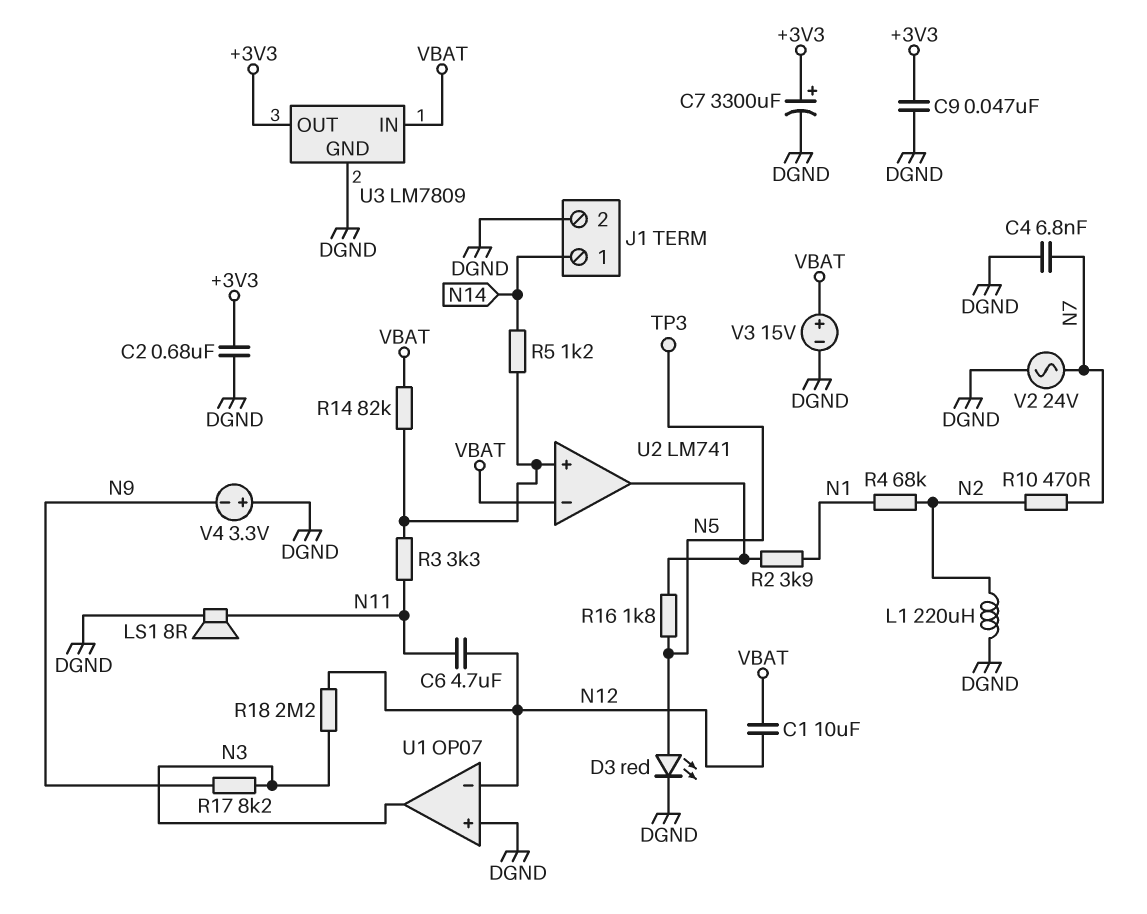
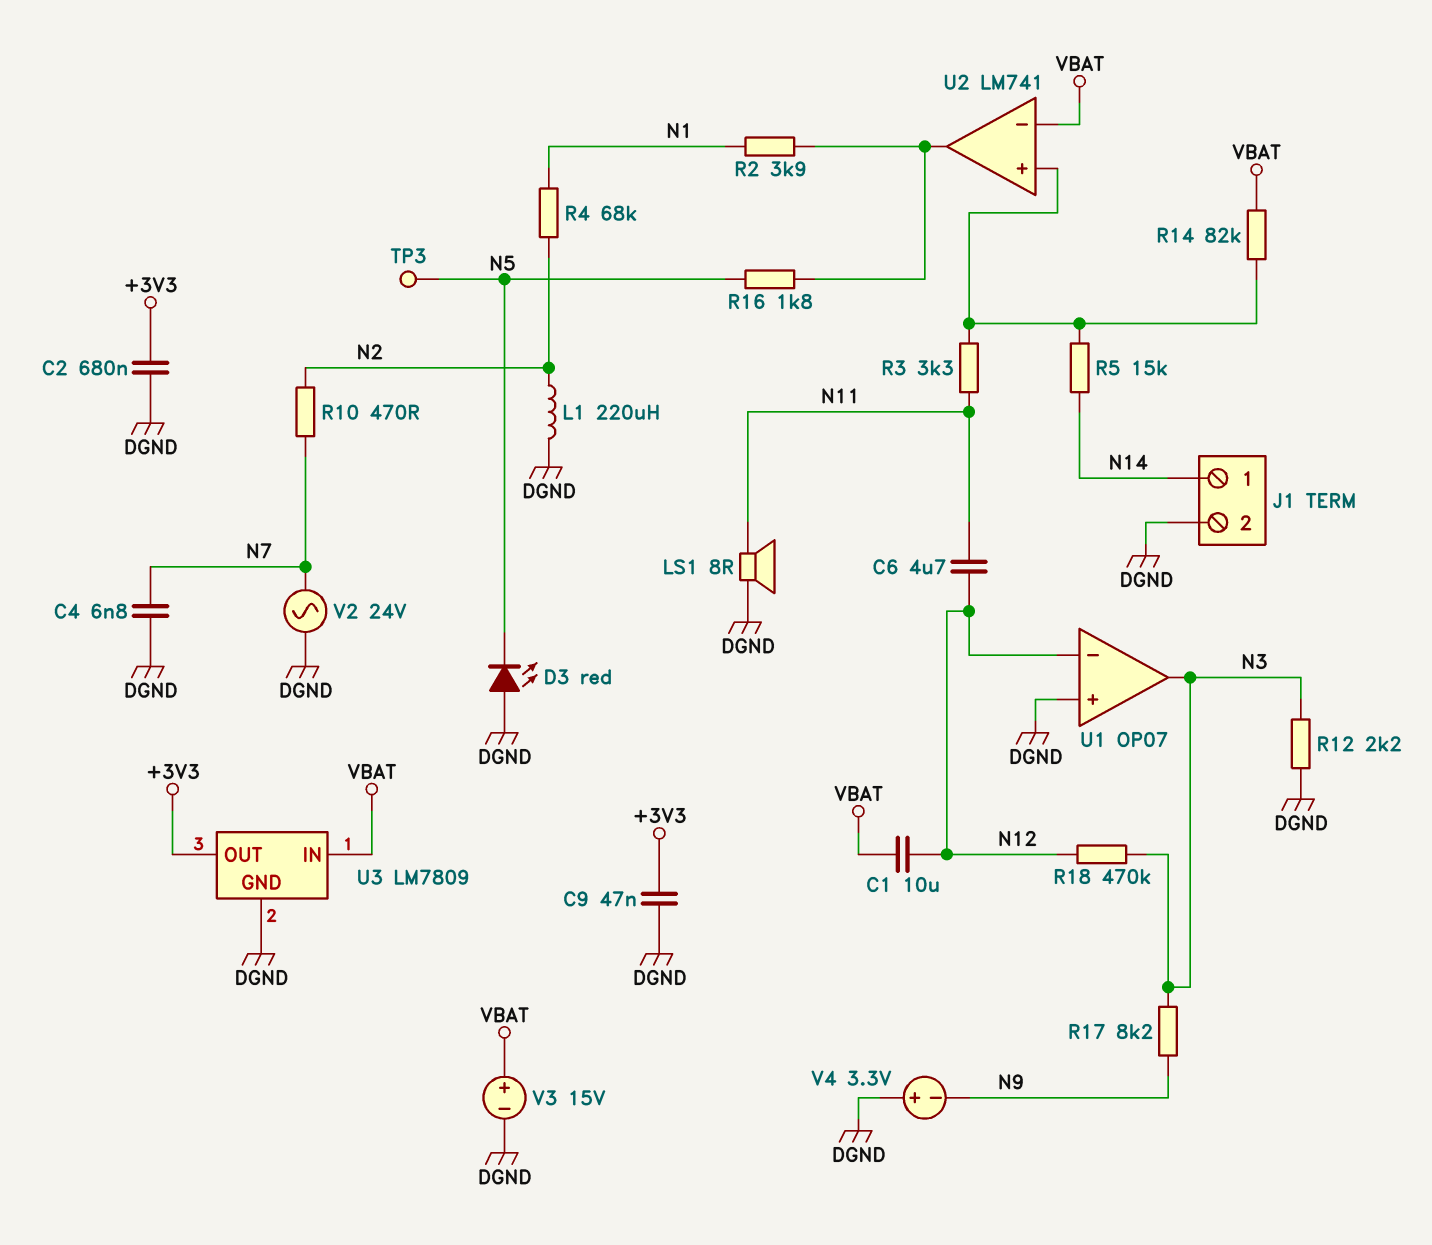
C7: 3300uF (plus +3V3, minus DGND) -> none
D3: LED red (A N5, K DGND) -> LED red (A DGND, K N5)
R5: 1.2k (N14, U2/in+) -> 15k (N14, U2/in+)
R12: none -> 2.2k (DGND, N3)
R18: 2.2M (N3, N12) -> 470k (N3, N12)

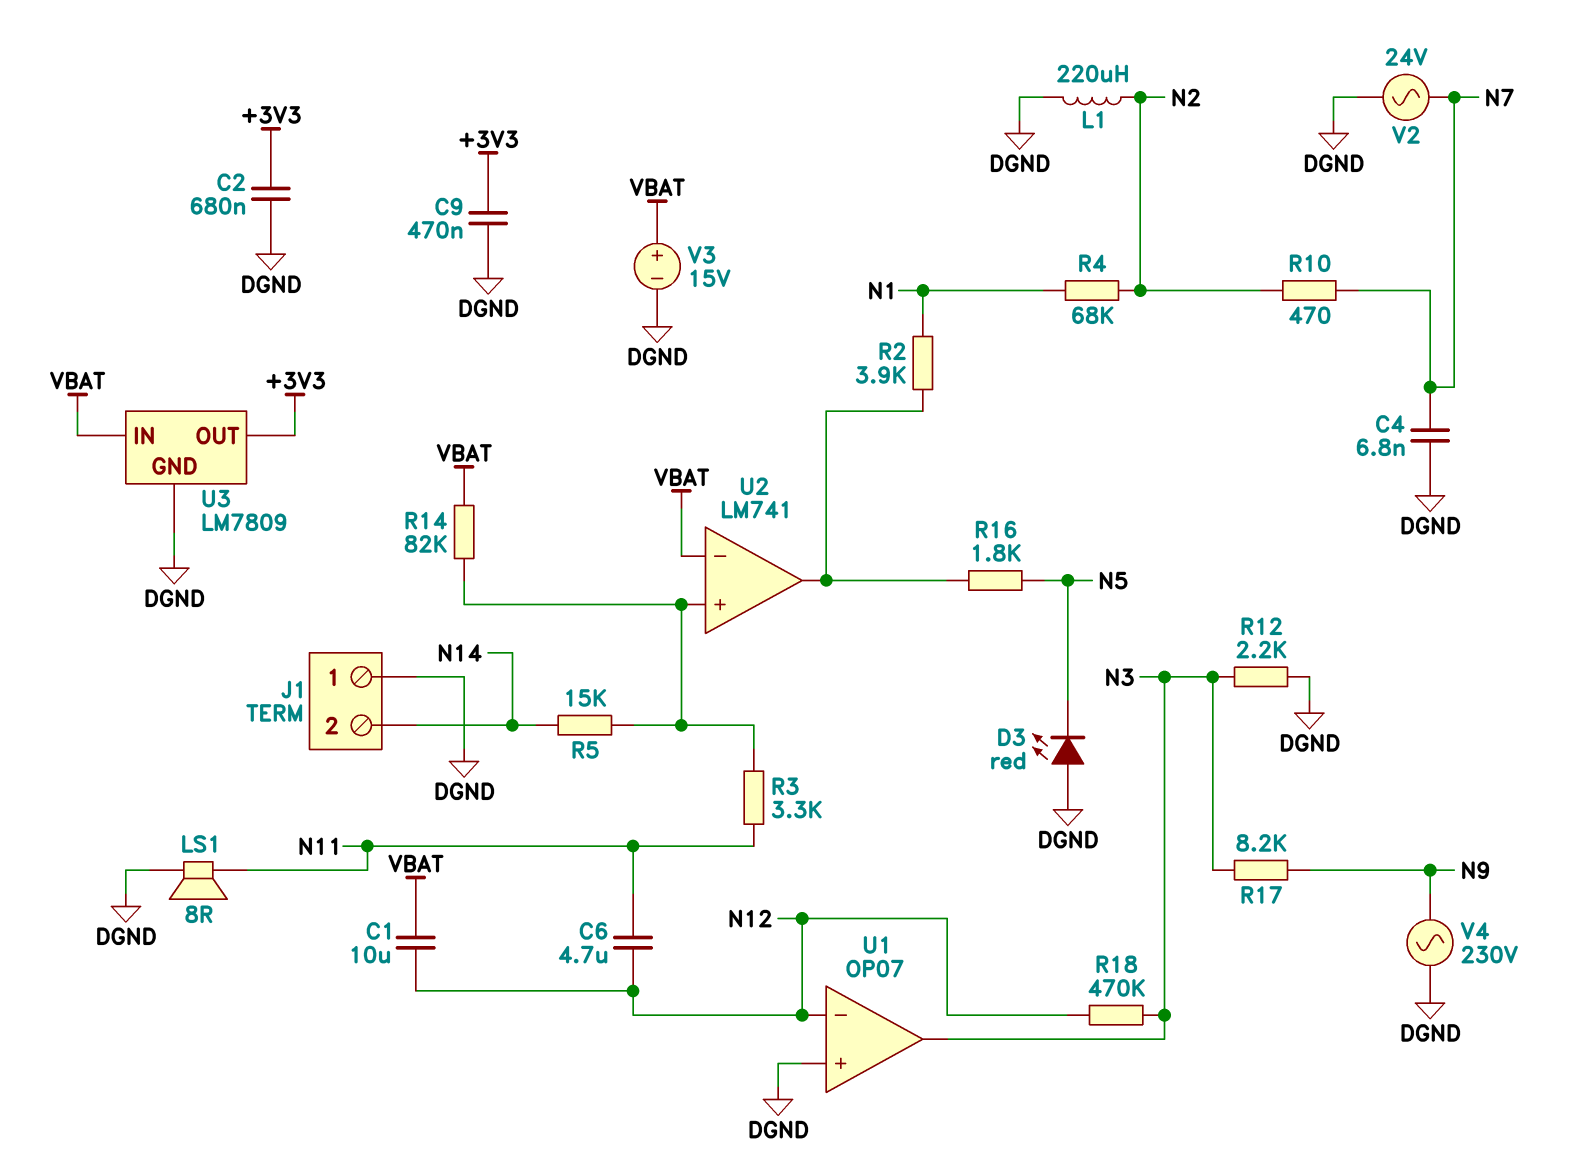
C9: 47nF (+3V3, DGND) -> 470nF (+3V3, DGND)
J1 pin 1: N14 -> DGND
J1 pin 2: DGND -> N14
TP3: test point (N5) -> none
V4: 3.3V (plus DGND, minus N9) -> AC 230V (DGND, N9)

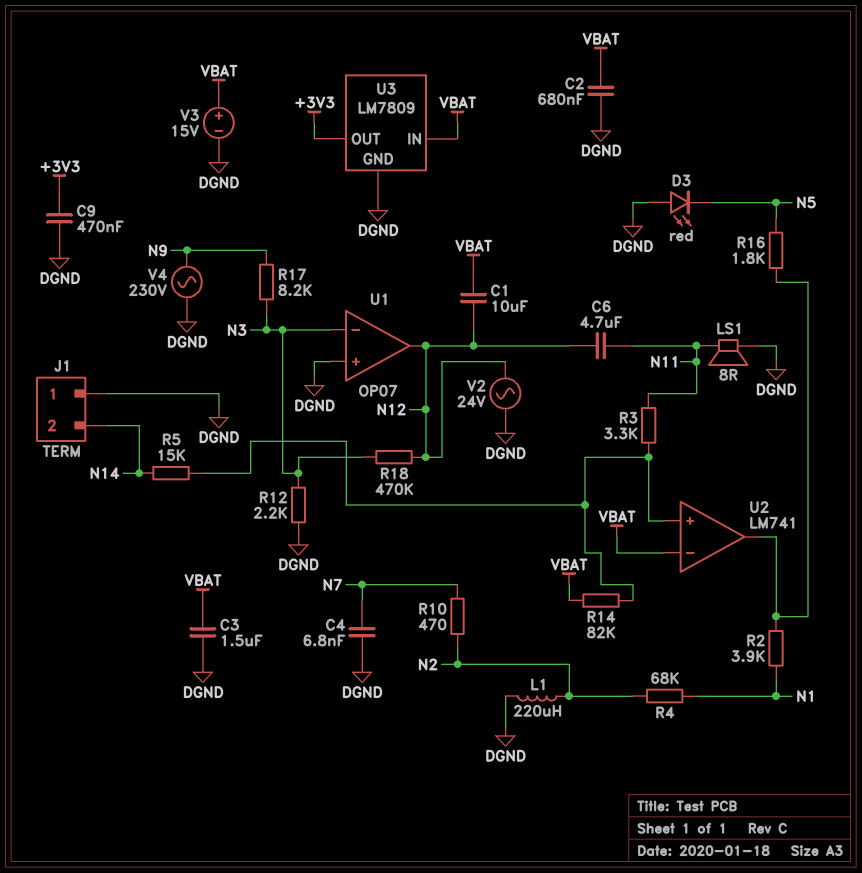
C2: 680nF (+3V3, DGND) -> 680nF (DGND, VBAT)
C3: none -> 1.5uF (DGND, VBAT)
U1 pin in-: N12 -> N3
U1 pin out: N3 -> N12
V2: AC 24V (DGND, N7) -> AC 24V (DGND, N12)

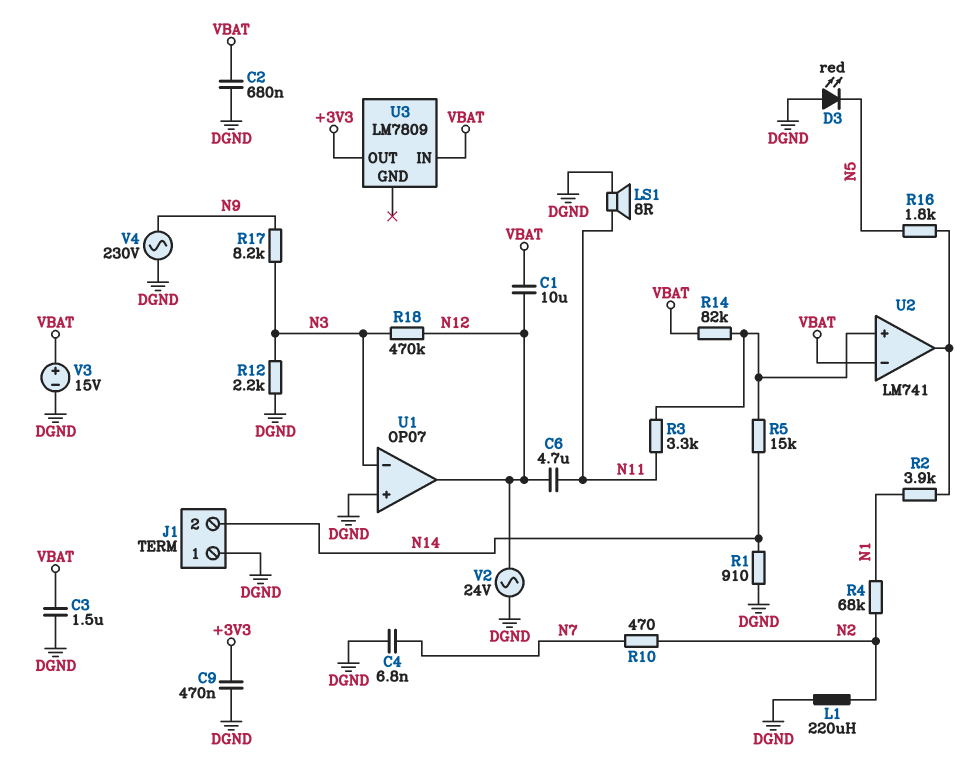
R1: none -> 910 (DGND, N14)
U3 pin GND: DGND -> none

